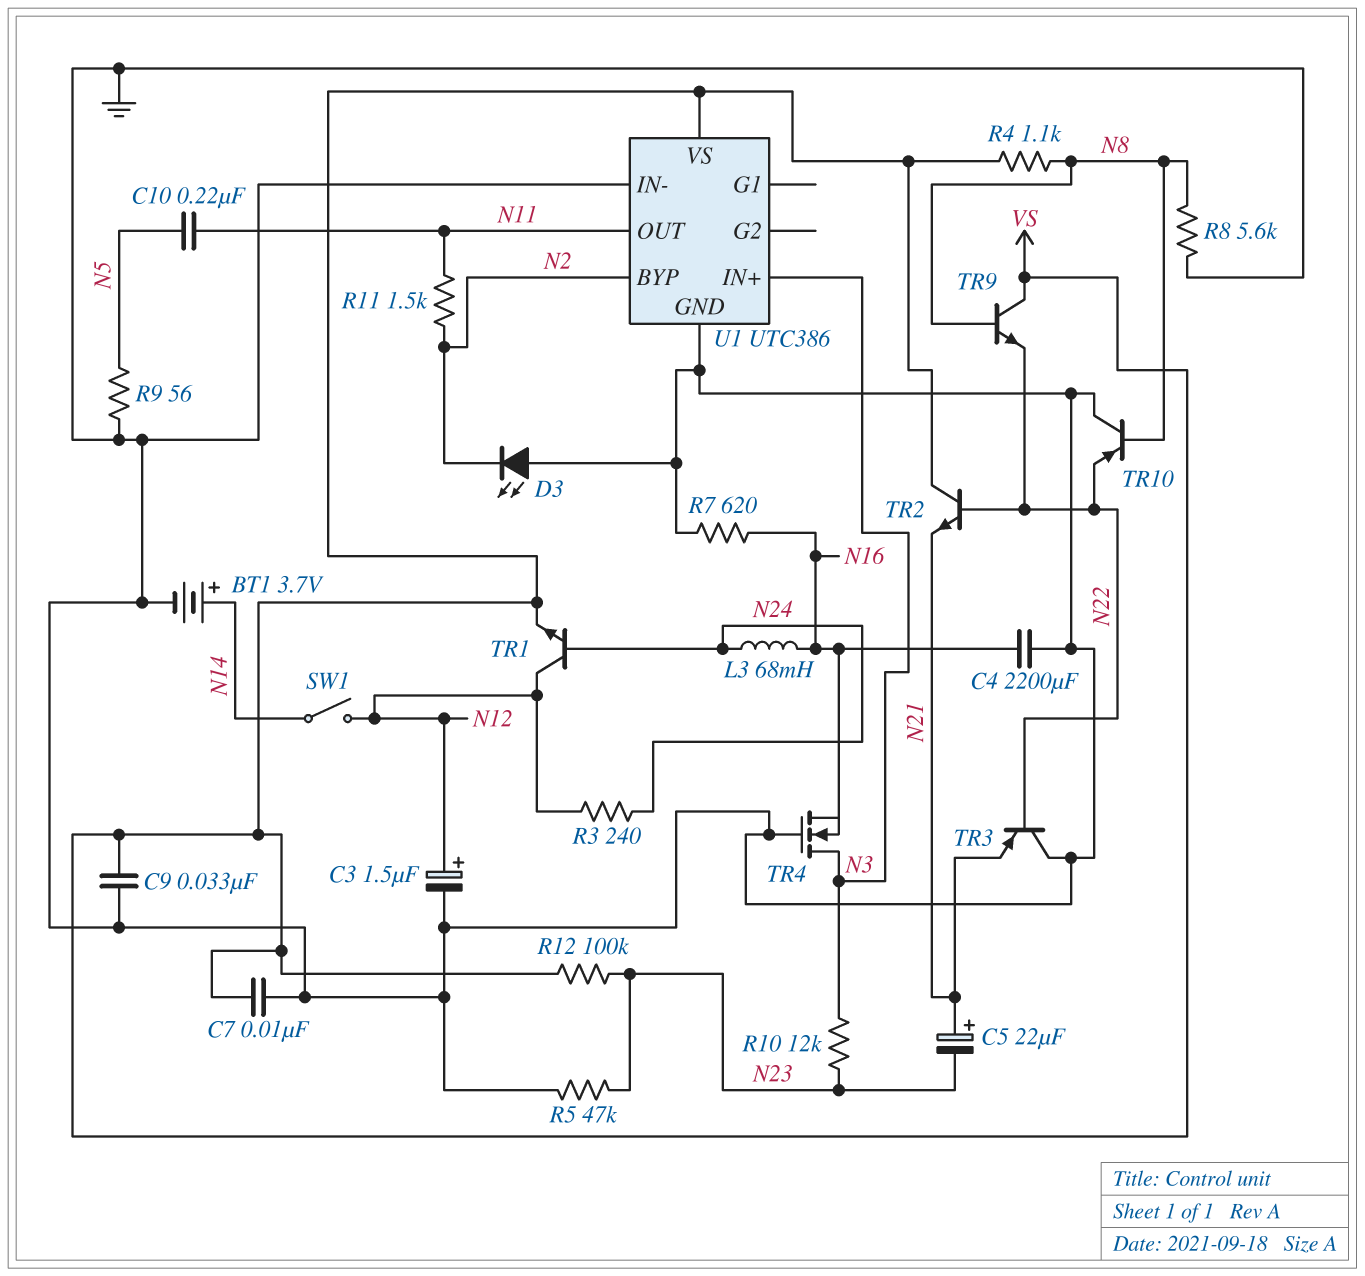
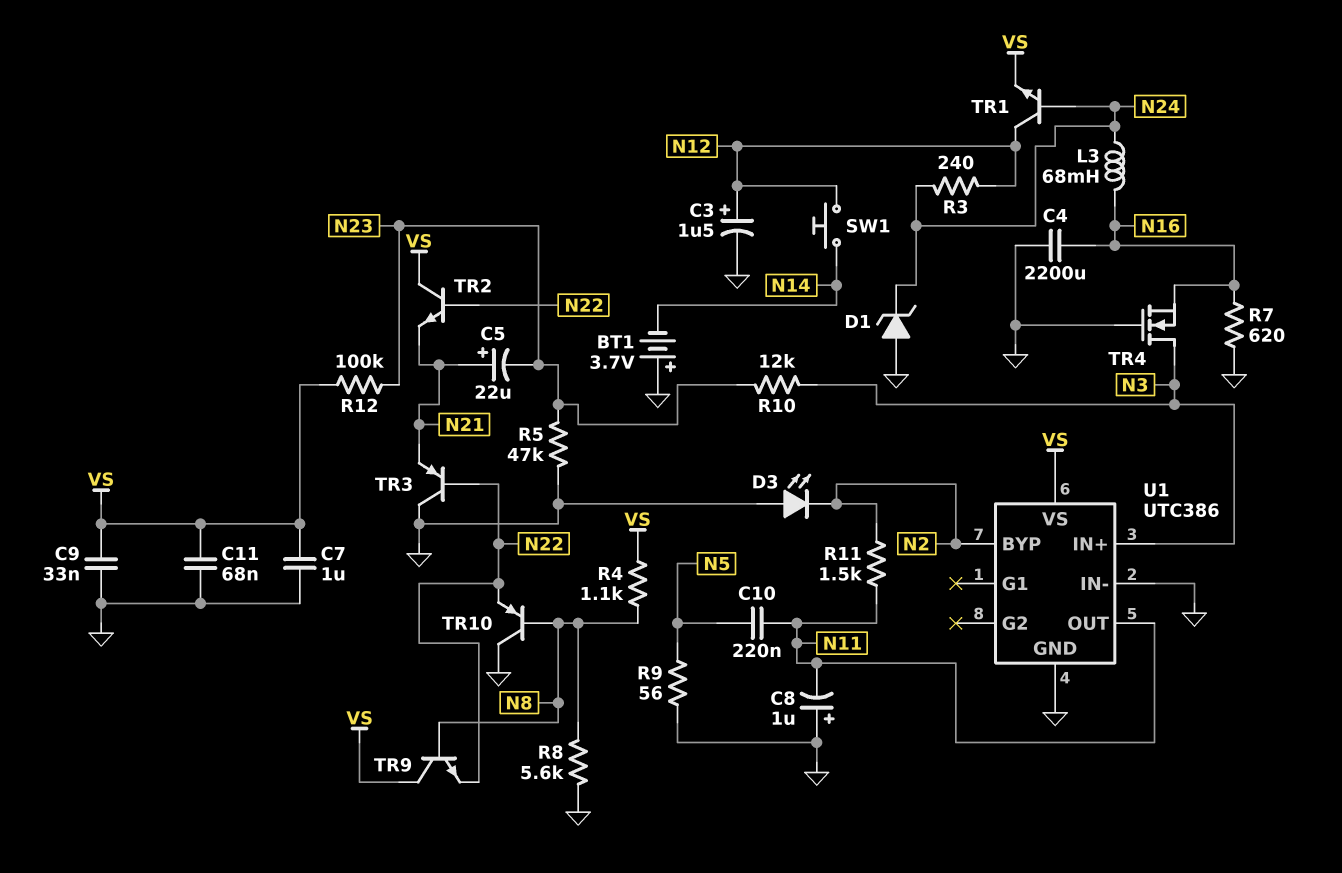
BT1: 3.7V (plus N14, minus GND) -> 3.7V (plus GND, minus N14)
C7: 10nF (GND, VS) -> 1uF (GND, VS)
C8: none -> 1uF (plus GND, minus N11)
C11: none -> 68nF (GND, VS)
D1: none -> zener (A GND, K N24)
SW1: switch (N12, N14) -> button (N12, N14)

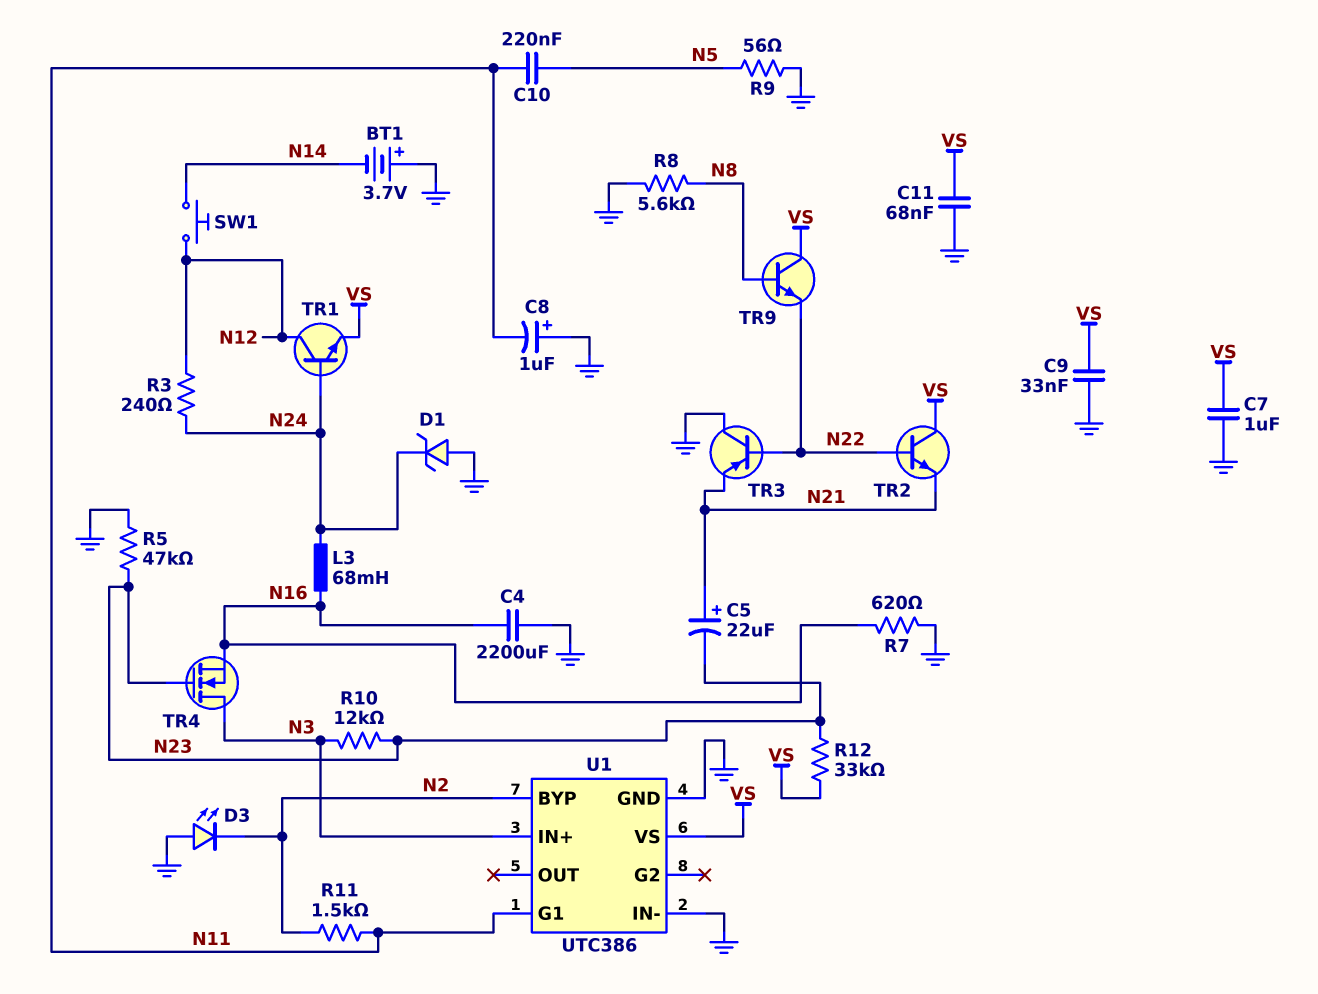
C3: 1.5uF (plus N12, minus GND) -> none
R4: 1.1k (N8, VS) -> none
R12: 100k (N23, VS) -> 33k (N23, VS)
TR4: NMOS (G GND, D N3, S N16) -> NMOS (G N23, D N3, S N16)
TR10: PNP (B N8, C GND, E N22) -> none
U1 pin G1: none -> N11
U1 pin OUT: N11 -> none

